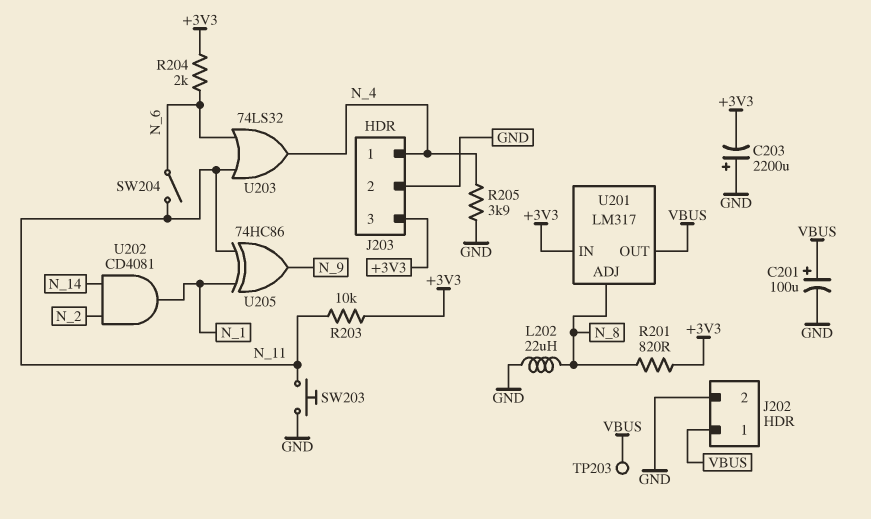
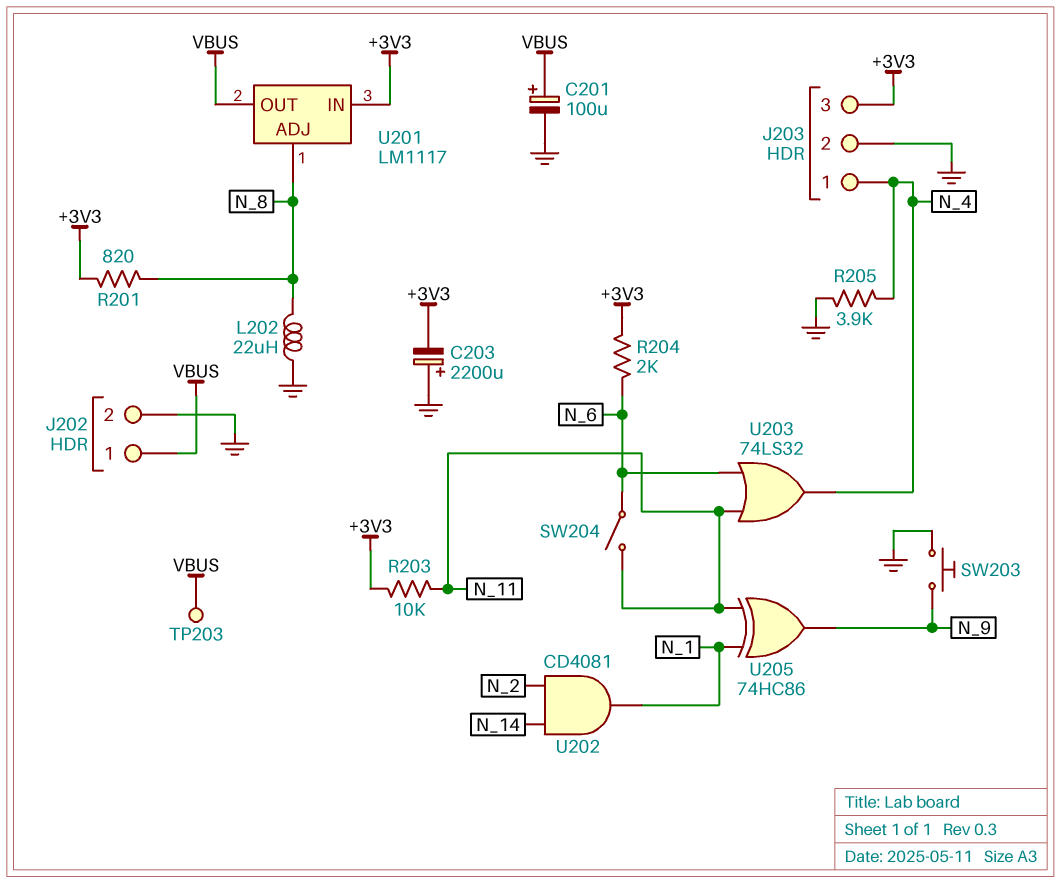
SW203: button (GND, N_11) -> button (GND, N_9)
U201: LM317 -> LM1117

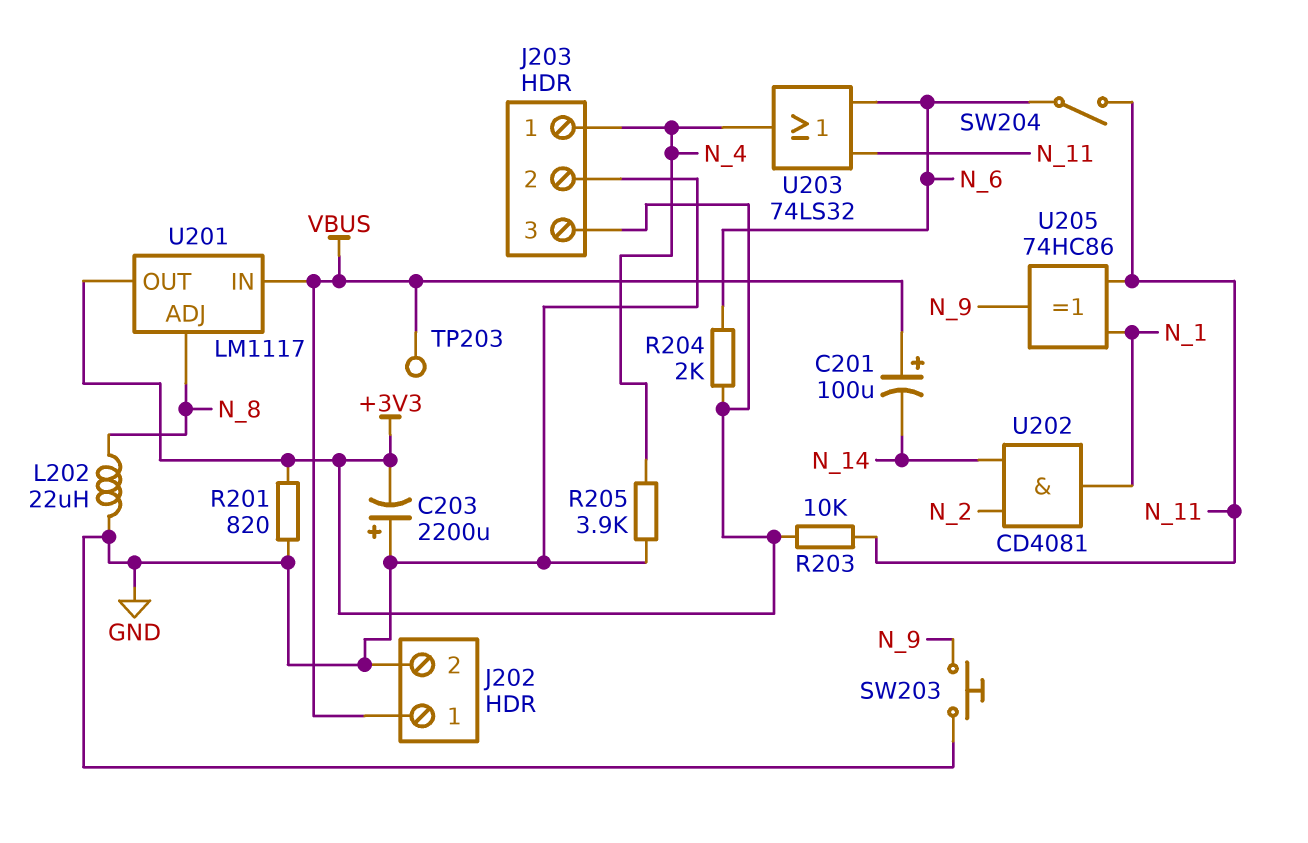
C201: 100uF (plus VBUS, minus GND) -> 100uF (plus VBUS, minus N_14)
R201: 820 (+3V3, N_8) -> 820 (+3V3, GND)
U201 pin IN: +3V3 -> VBUS
U201 pin OUT: VBUS -> +3V3

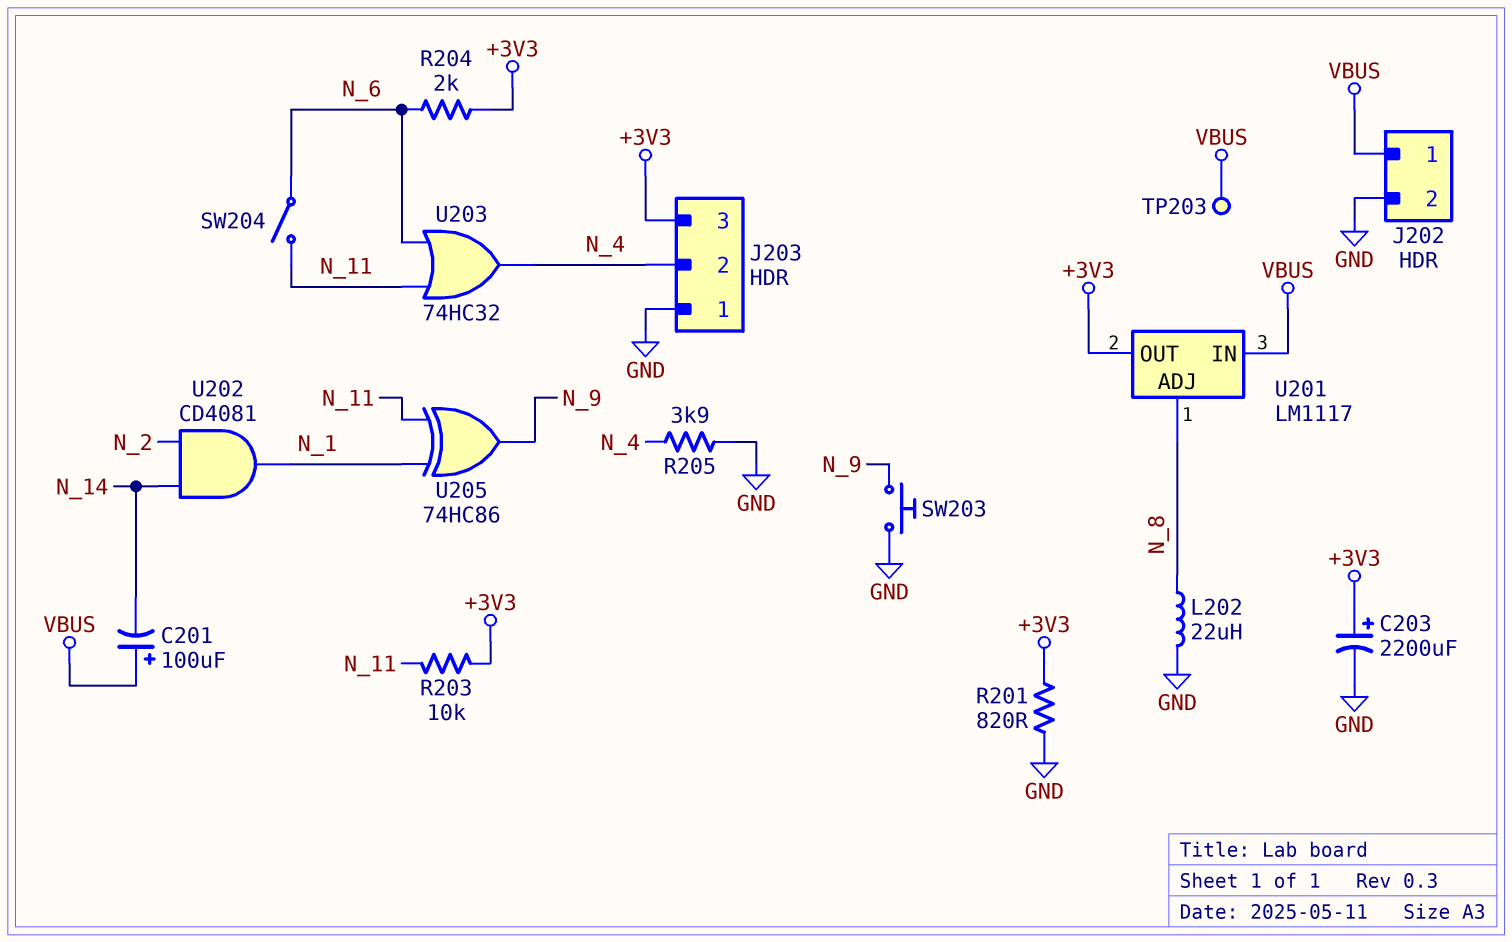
C203: 2200uF (plus GND, minus +3V3) -> 2200uF (plus +3V3, minus GND)
J203 pin 1: N_4 -> GND
J203 pin 2: GND -> N_4
U203: OR 74LS32 (in N_6, in N_11, out N_4) -> OR 74HC32 (in N_6, in N_11, out N_4)

